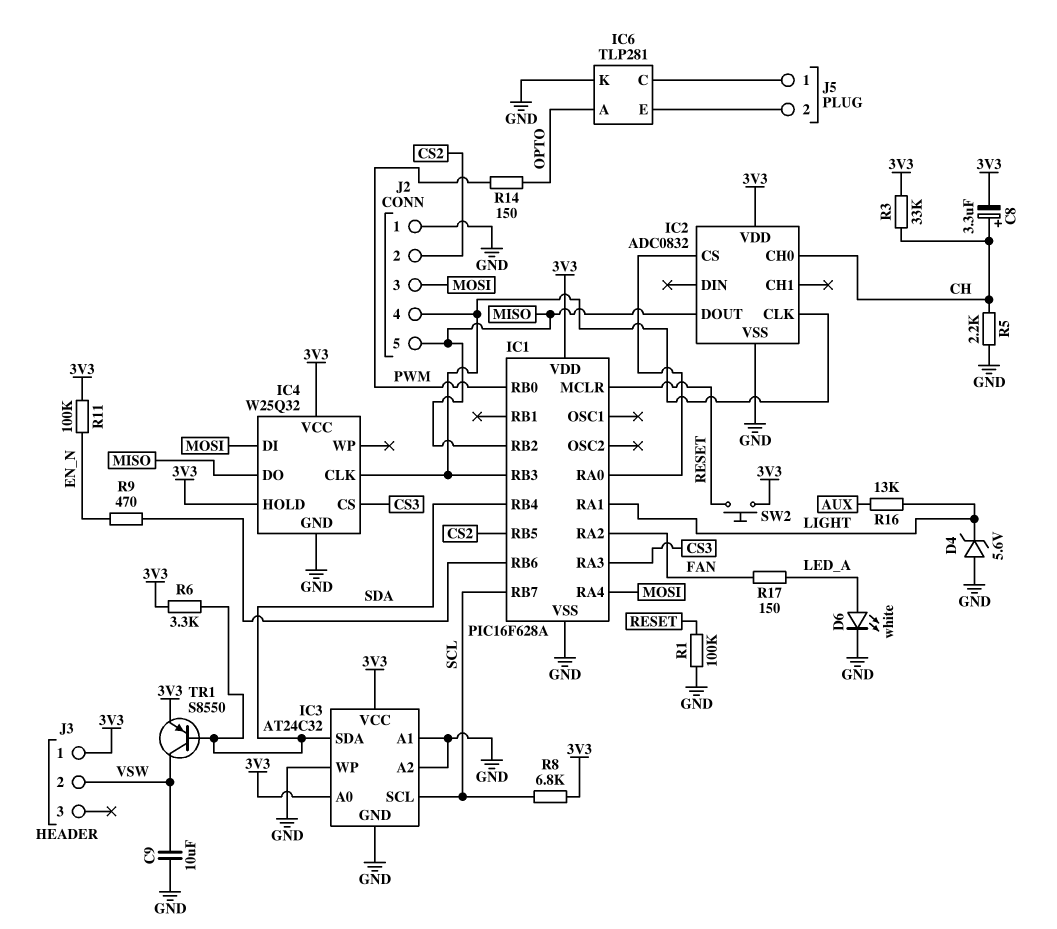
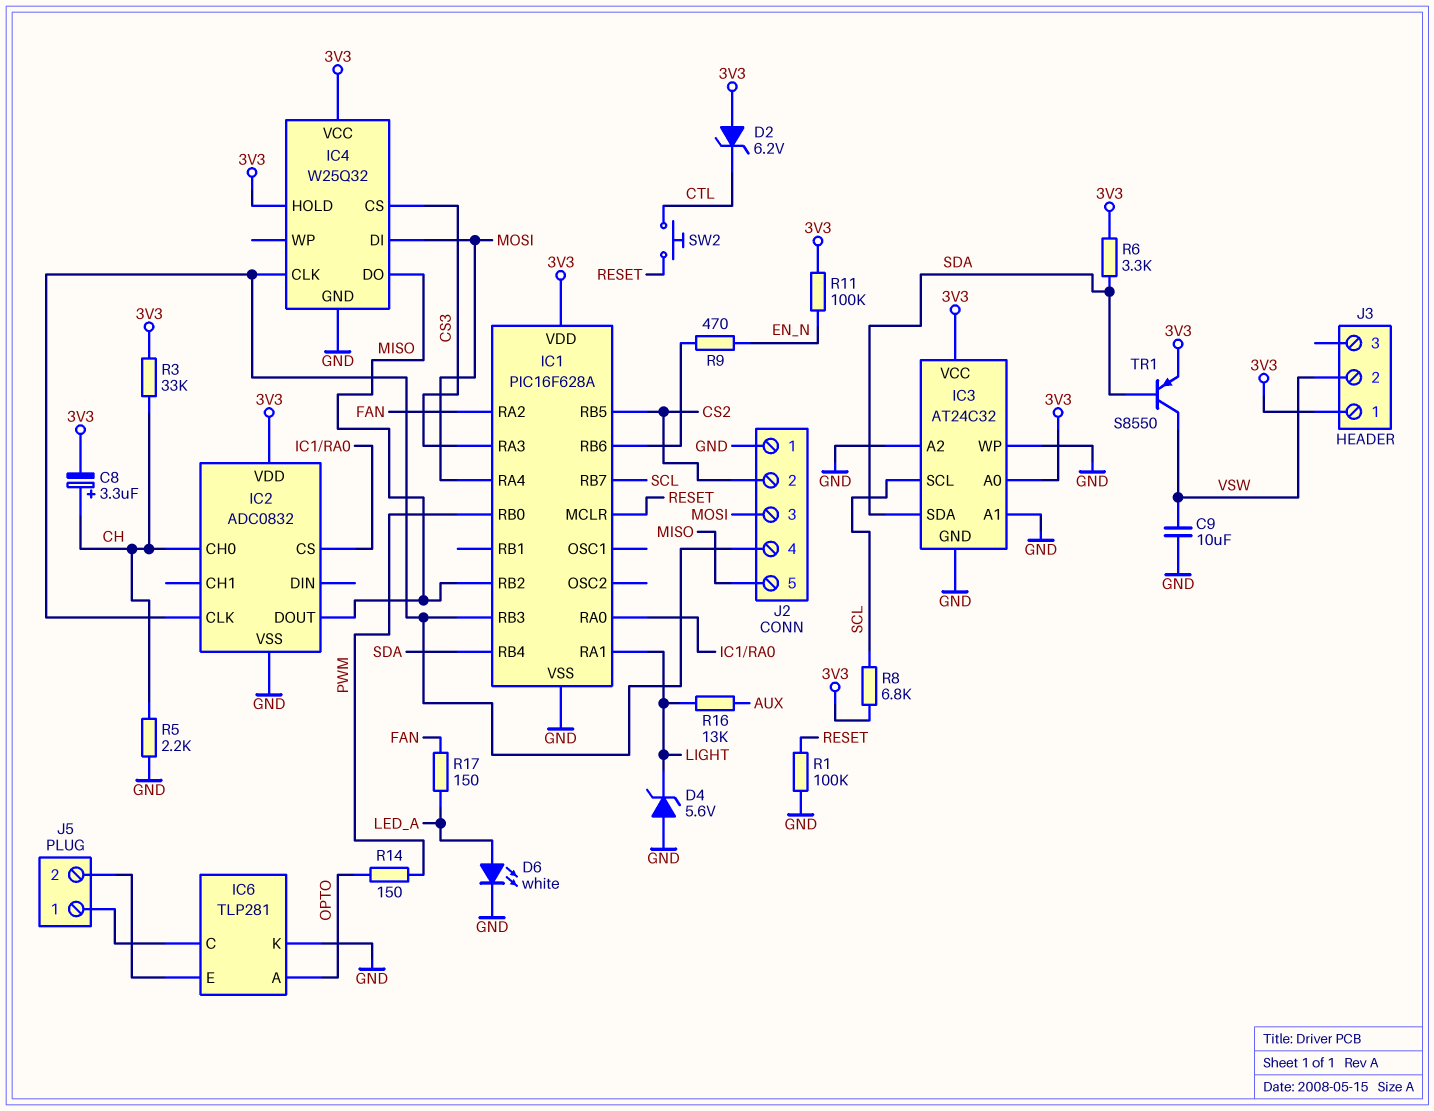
D2: none -> zener 6.2V (A 3V3, K CTL)
SW2: button (3V3, RESET) -> button (CTL, RESET)

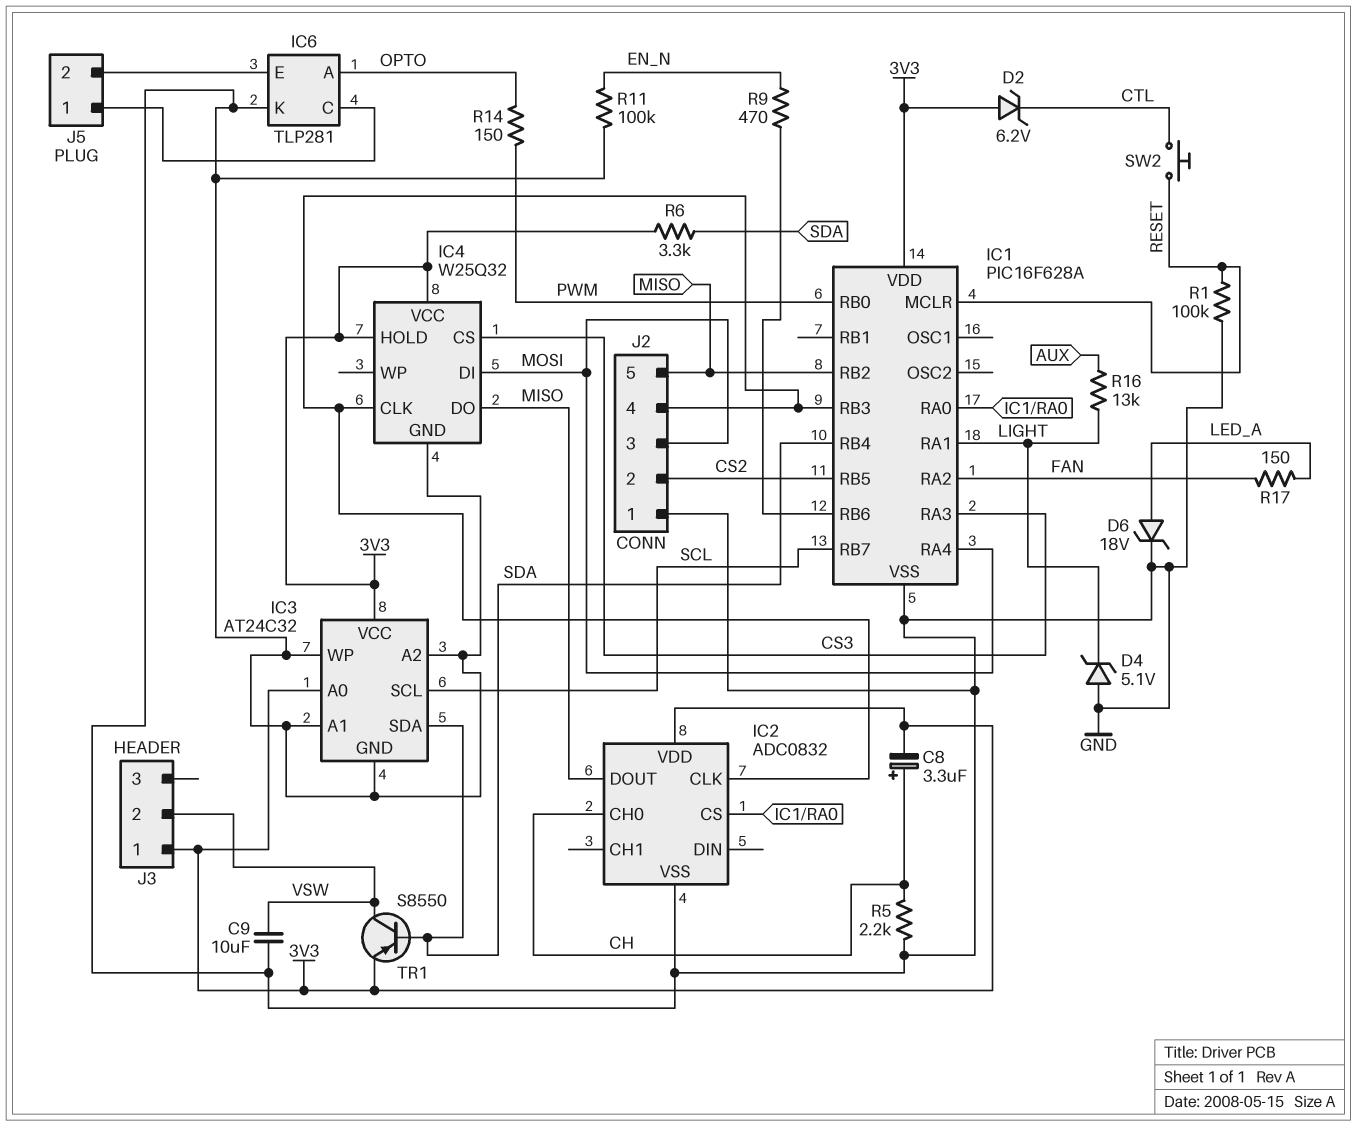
D4: zener 5.6V (A GND, K LIGHT) -> zener 5.1V (A GND, K LIGHT)
D6: LED white (A LED_A, K GND) -> zener 18V (A LED_A, K GND)
R3: 33k (3V3, CH) -> none
R8: 6.8k (3V3, SCL) -> none
R11: 100k (3V3, EN_N) -> 100k (EN_N, GND)

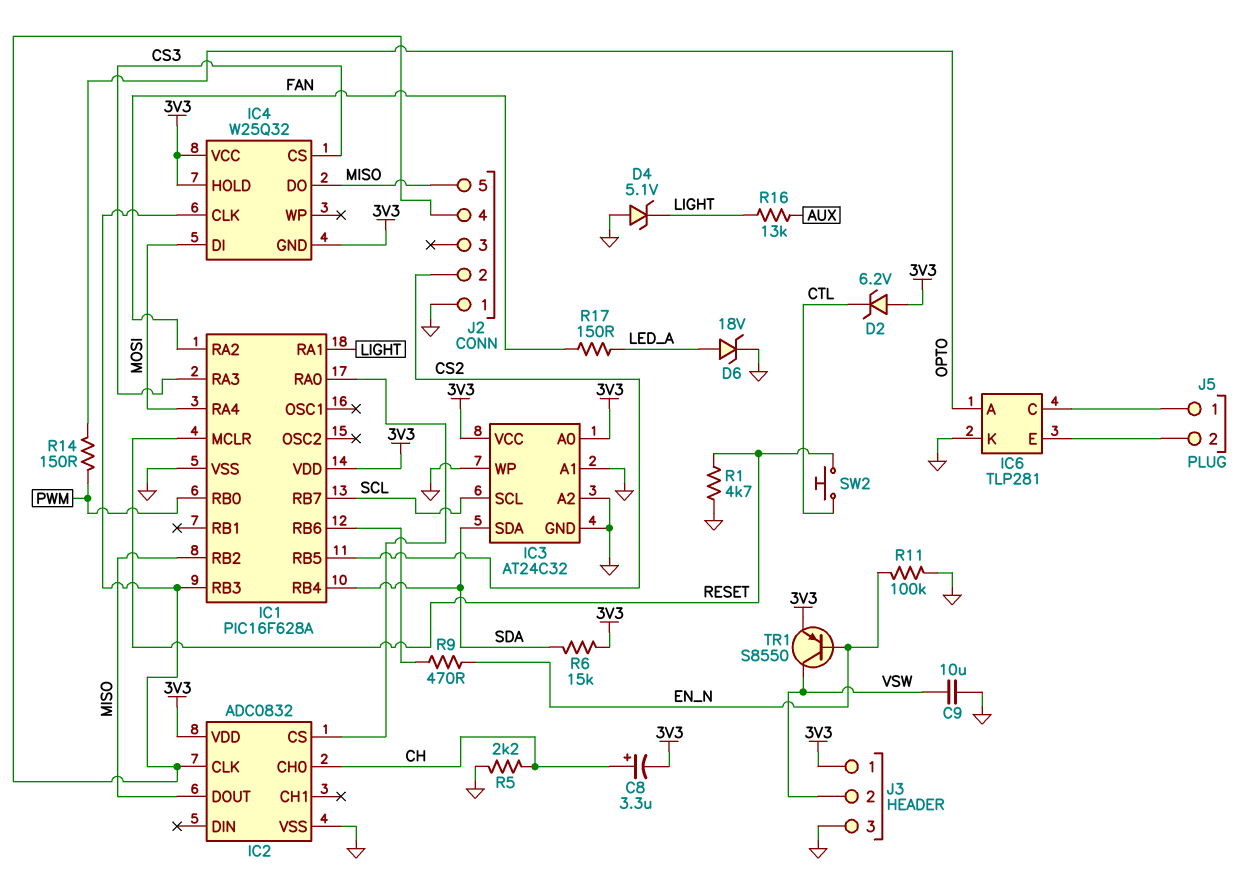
IC4 pin GND: GND -> 3V3
J2 pin 3: MOSI -> none
J3 pin 3: none -> GND
R1: 100k (GND, RESET) -> 4.7k (GND, RESET)
R6: 3.3k (3V3, SDA) -> 15k (3V3, SDA)
TR1: PNP S8550 (B SDA, C VSW, E 3V3) -> PNP S8550 (B EN_N, C VSW, E 3V3)

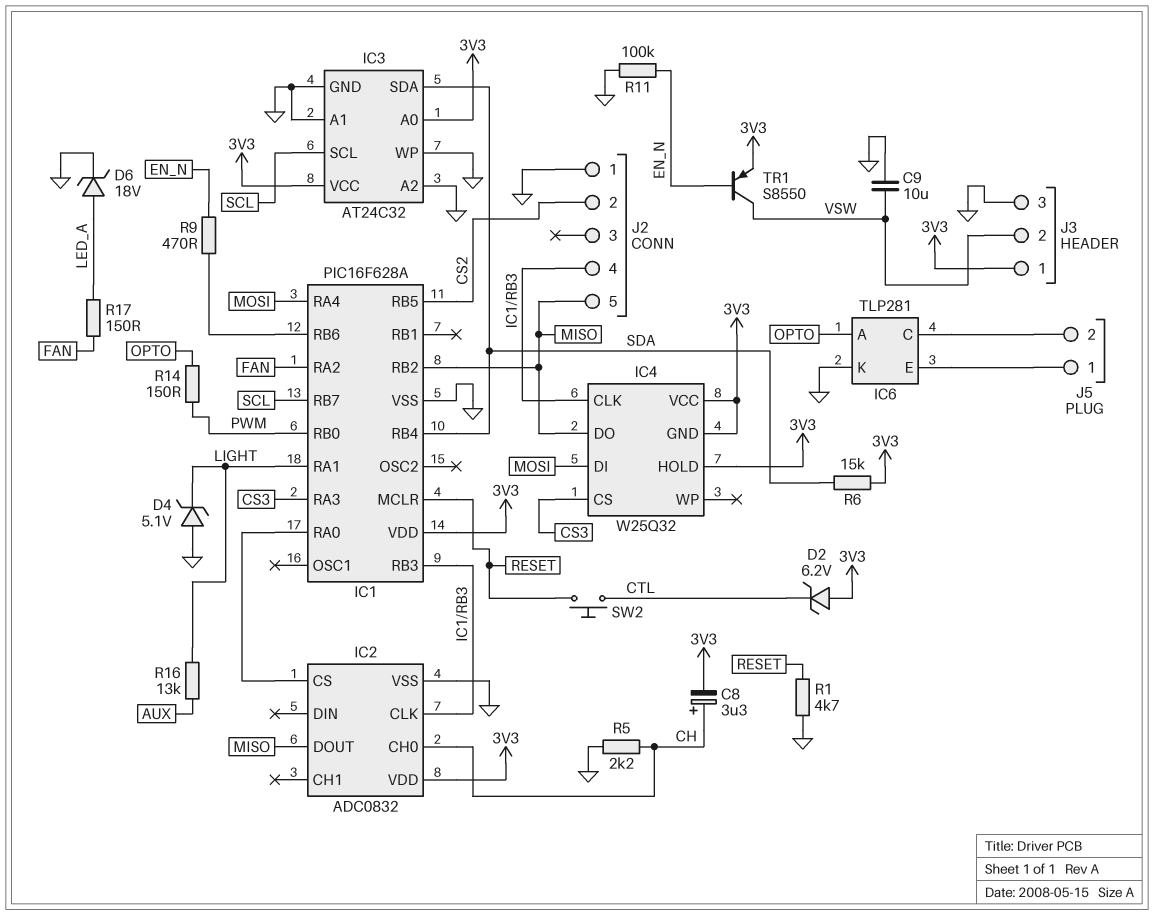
J5 pin 1: IC6/C -> IC6/E
J5 pin 2: IC6/E -> IC6/C

